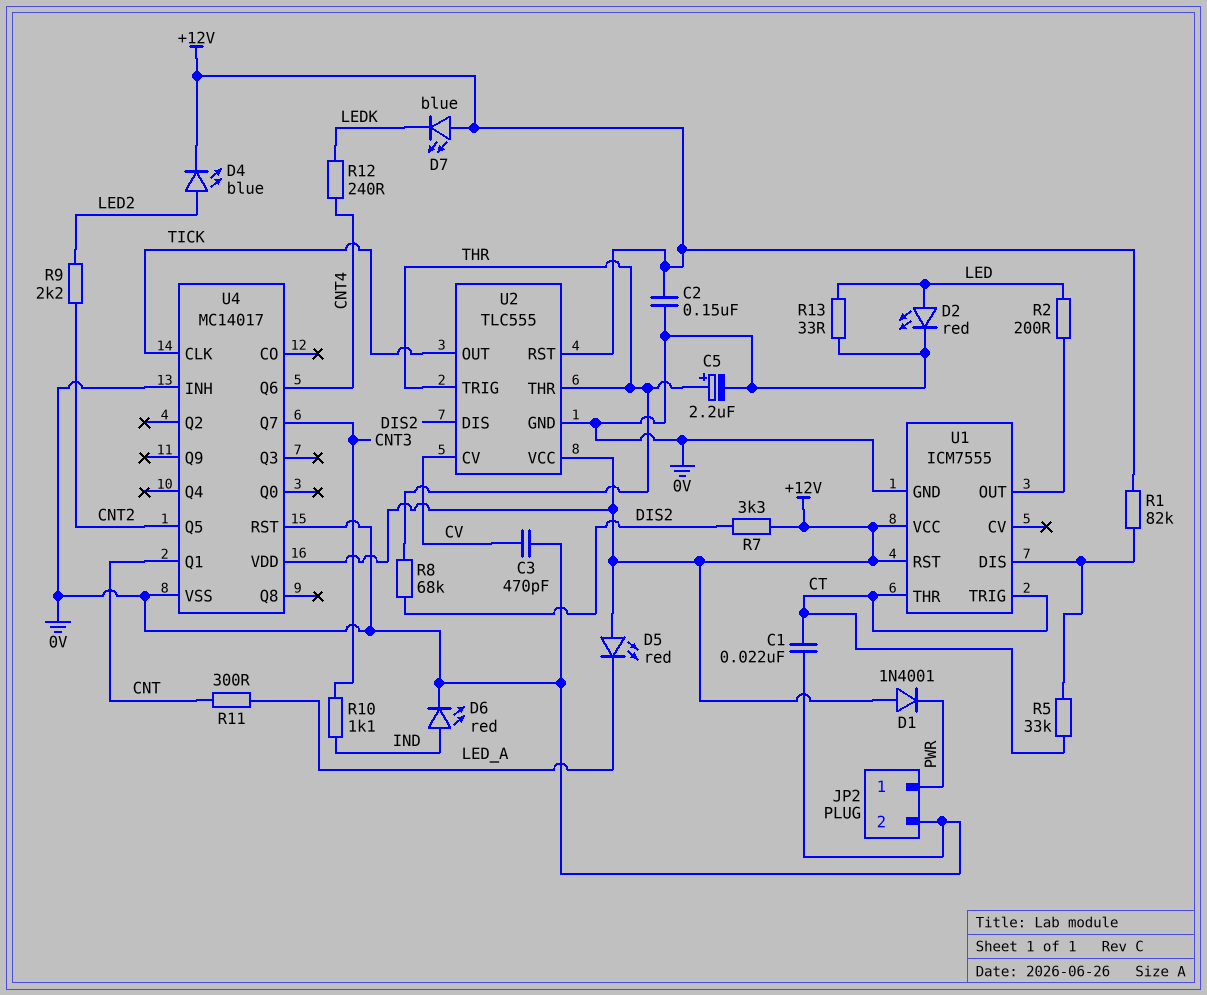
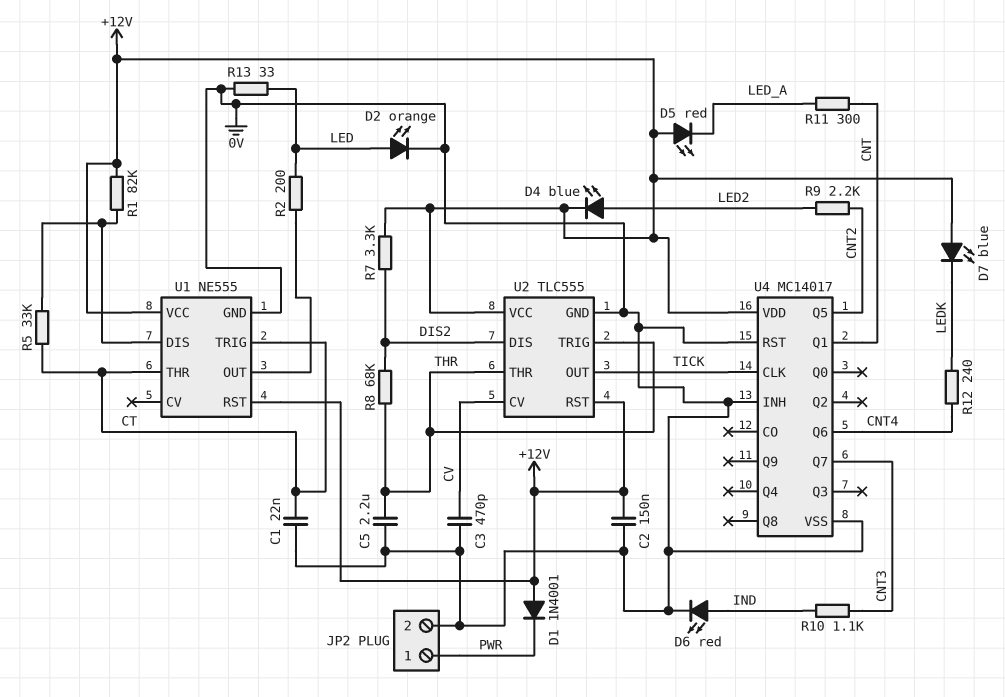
C5: 2.2uF (plus THR, minus 0V) -> 2.2uF (0V, THR)
D2: LED red (A LED, K 0V) -> LED orange (A LED, K 0V)
U1: ICM7555 -> NE555

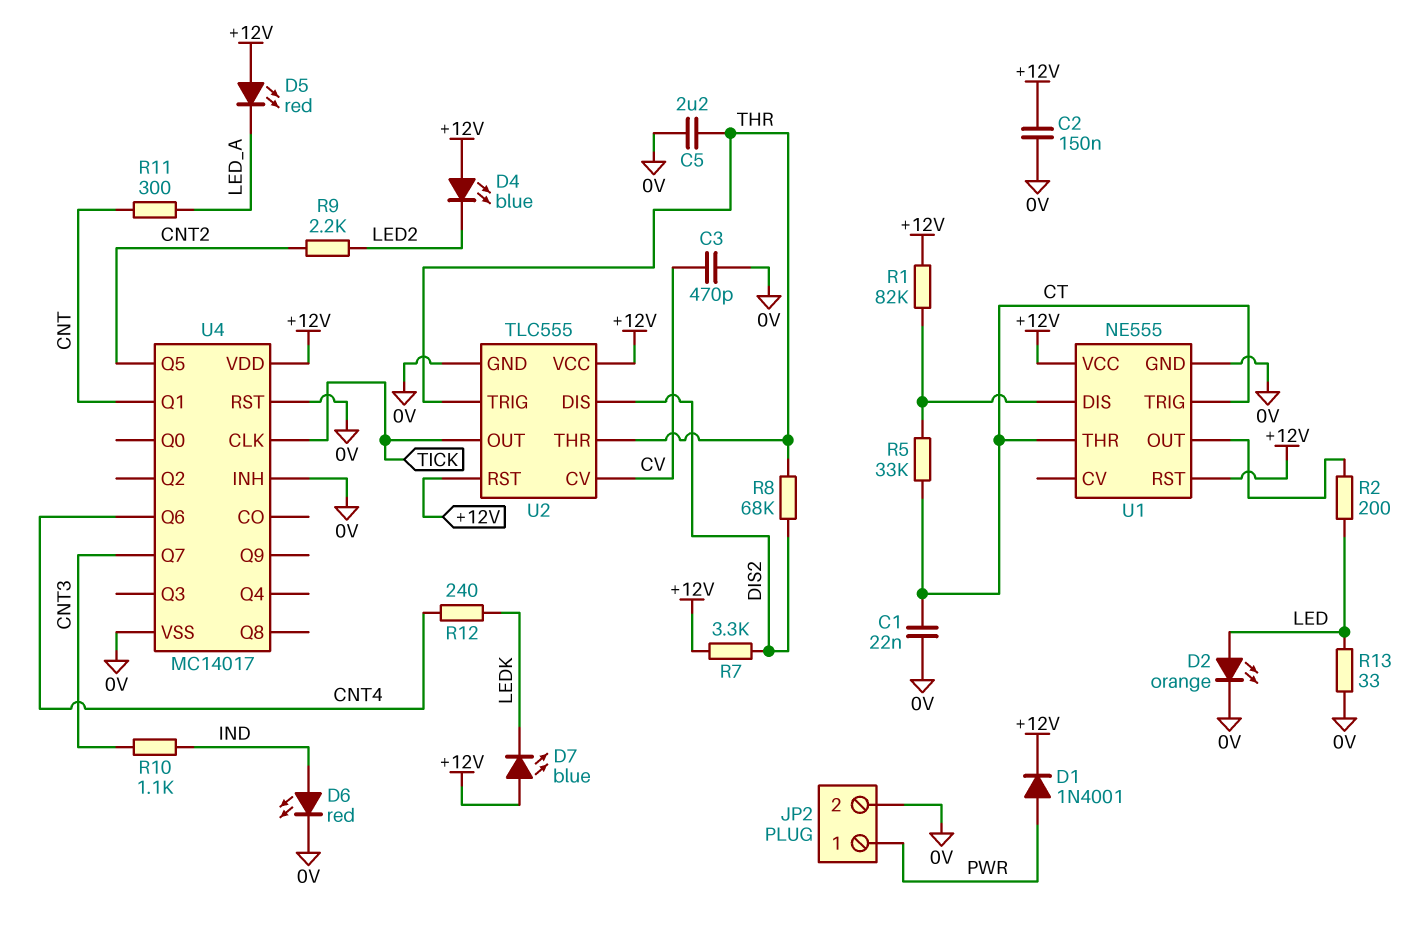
D1: diode 1N4001 (A +12V, K PWR) -> diode 1N4001 (A PWR, K +12V)
D4: LED blue (A LED2, K +12V) -> LED blue (A +12V, K LED2)

